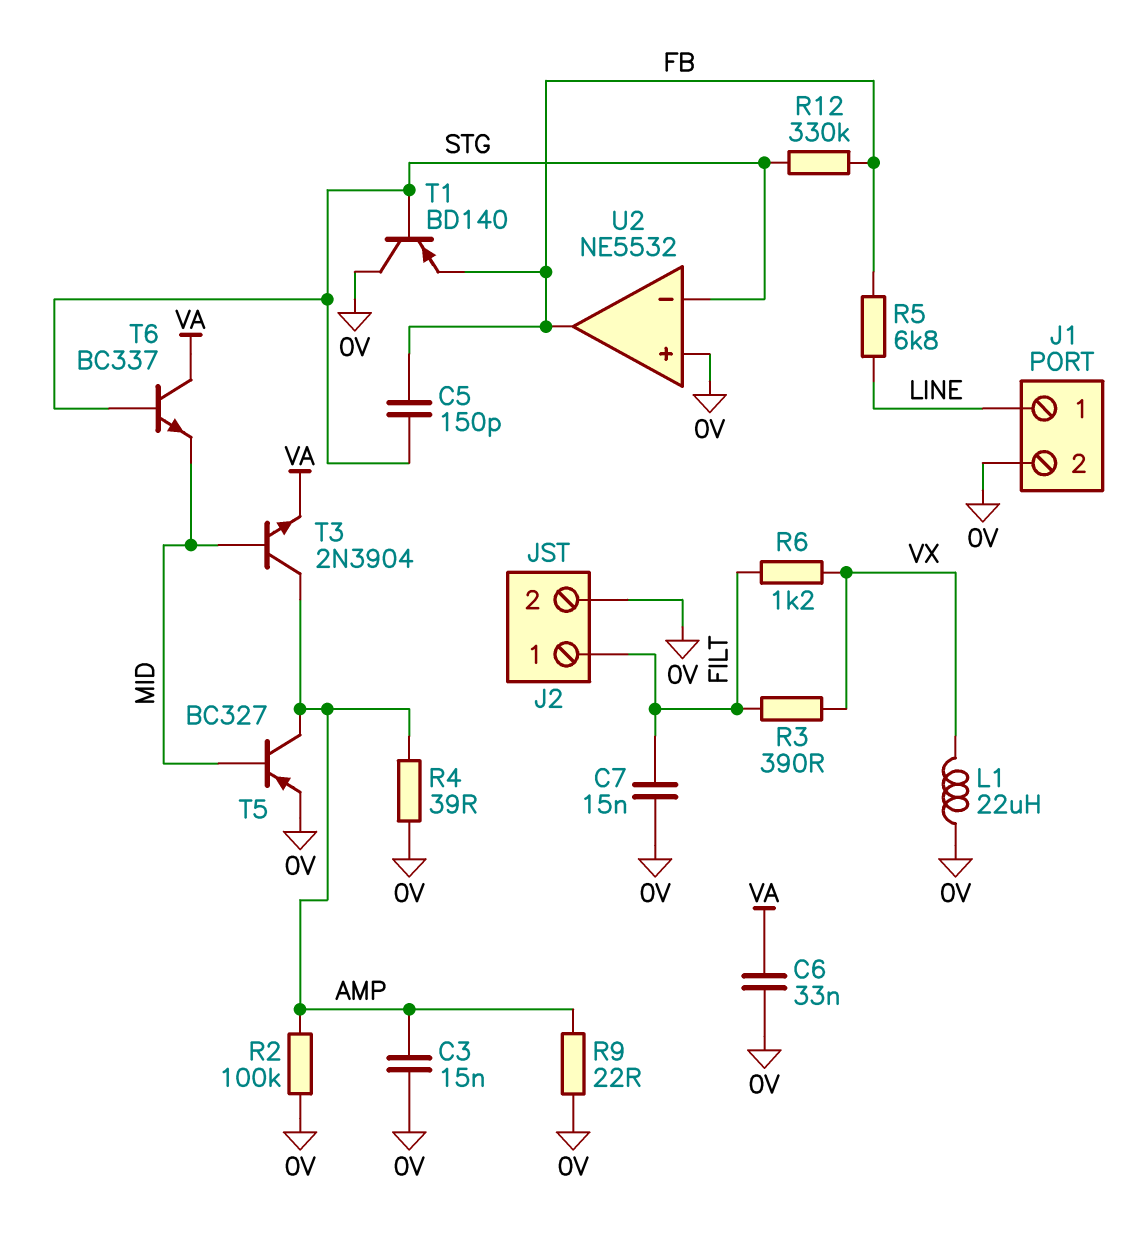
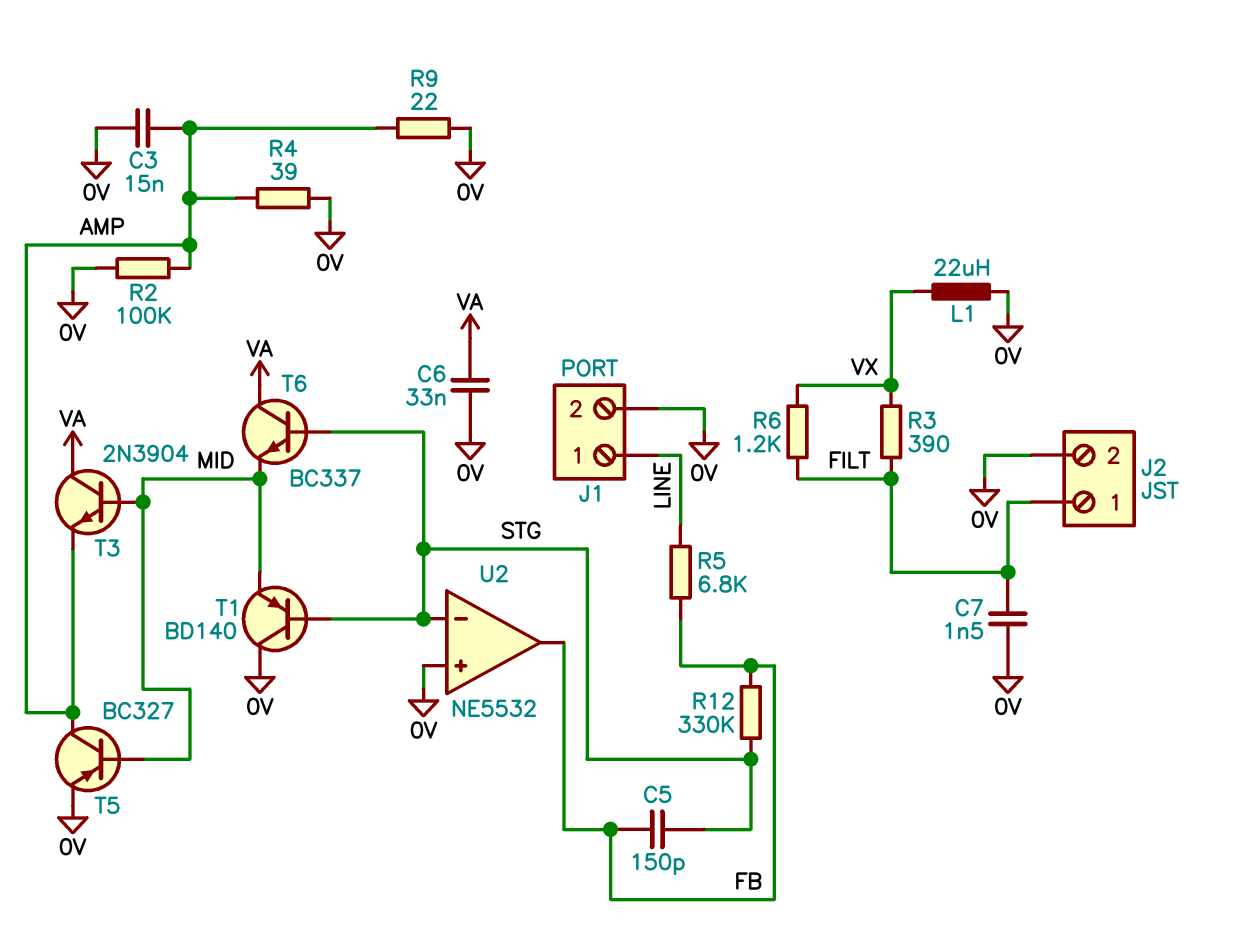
C7: 15nF (0V, FILT) -> 1.5nF (0V, FILT)
T1: PNP BD140 (B STG, C 0V, E FB) -> PNP BD140 (B STG, C 0V, E MID)
T3: NPN 2N3904 (B MID, C AMP, E VA) -> NPN 2N3904 (B MID, C VA, E AMP)

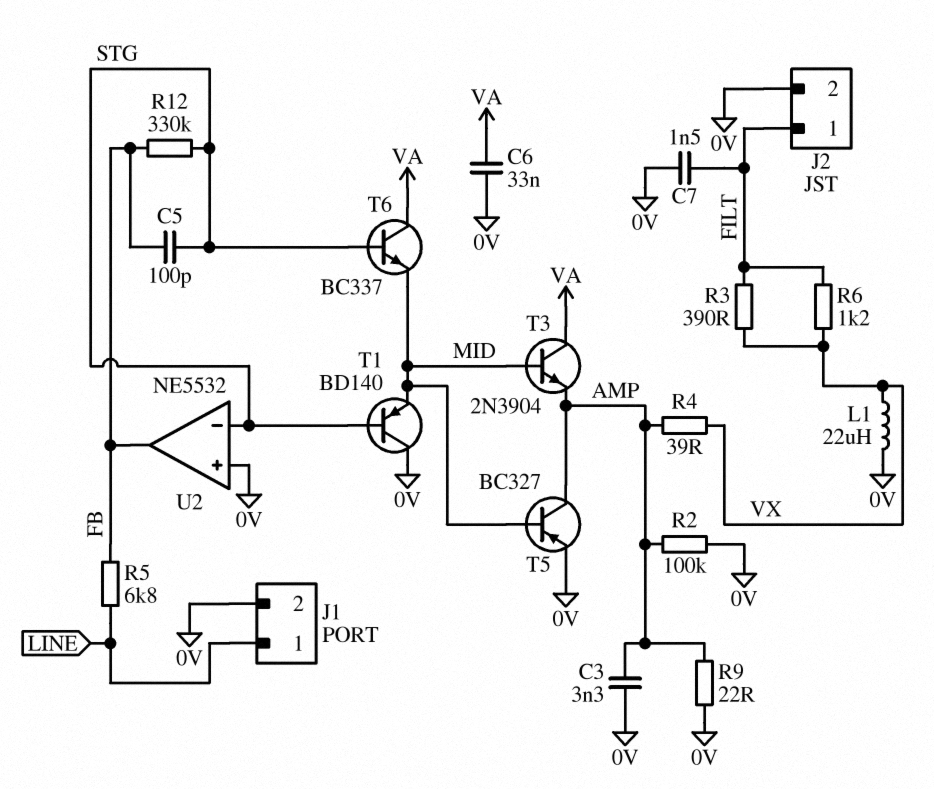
C3: 15nF (0V, AMP) -> 3.3nF (0V, AMP)
C5: 150pF (FB, STG) -> 100pF (FB, STG)
R4: 39 (0V, AMP) -> 39 (AMP, VX)

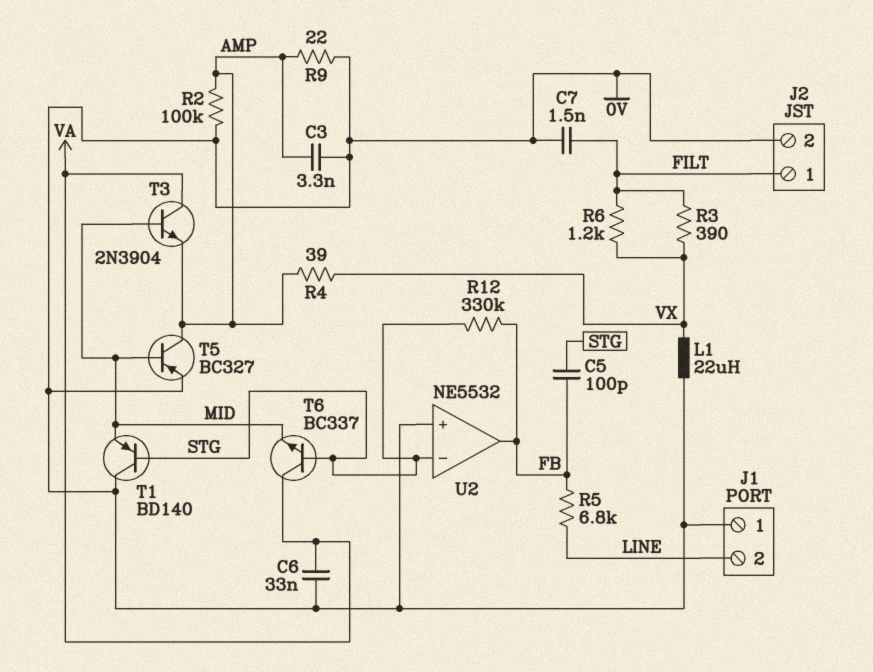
J1 pin 1: LINE -> 0V
J1 pin 2: 0V -> LINE

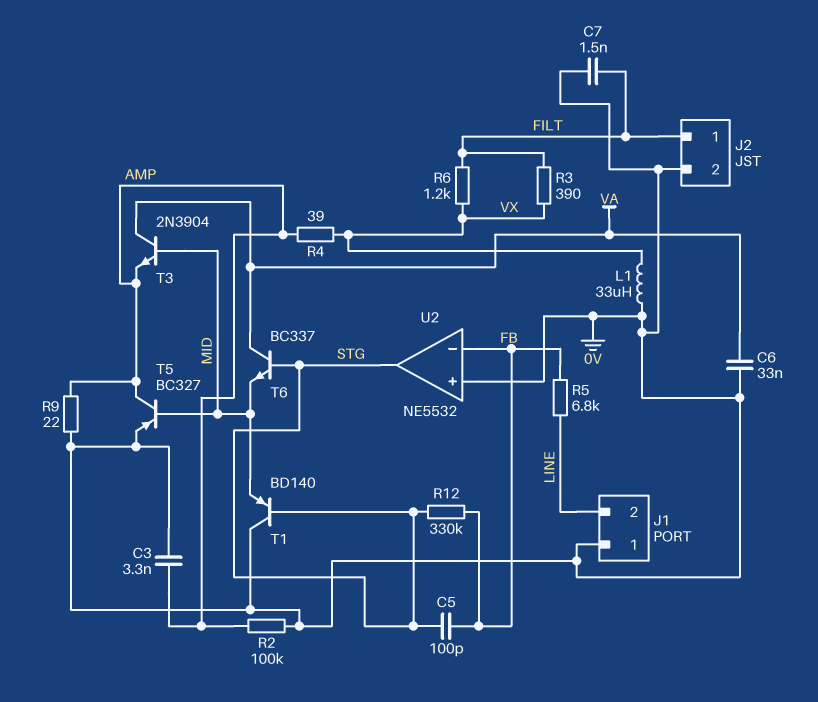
L1: 22uH (0V, VX) -> 33uH (0V, VX)
U2 pin in-: STG -> FB
U2 pin out: FB -> STG

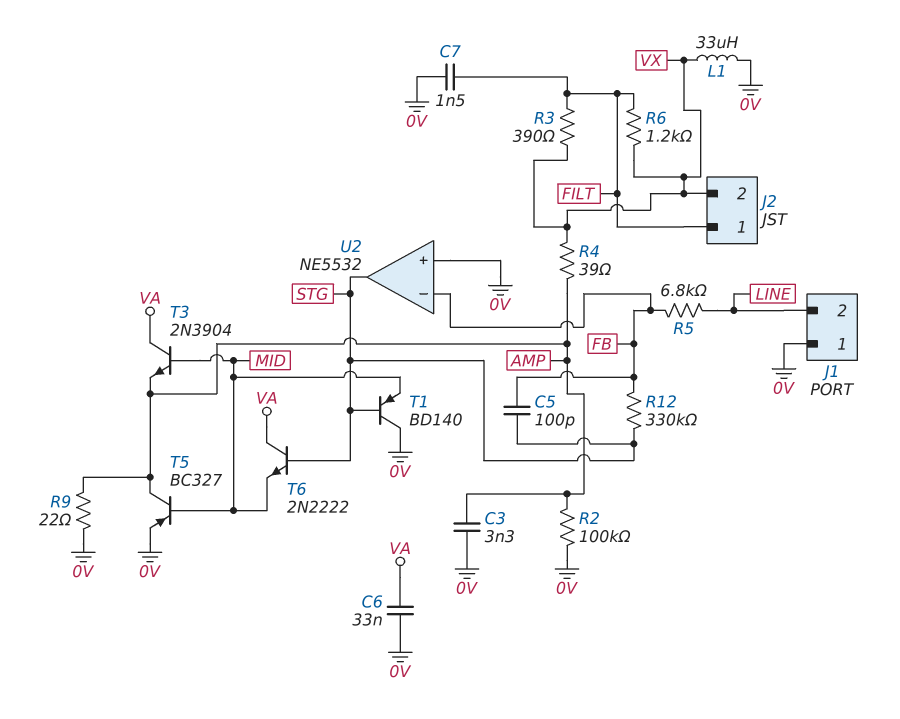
J2 pin 2: 0V -> VX
T6: NPN BC337 (B STG, C VA, E MID) -> NPN 2N2222 (B STG, C VA, E MID)

